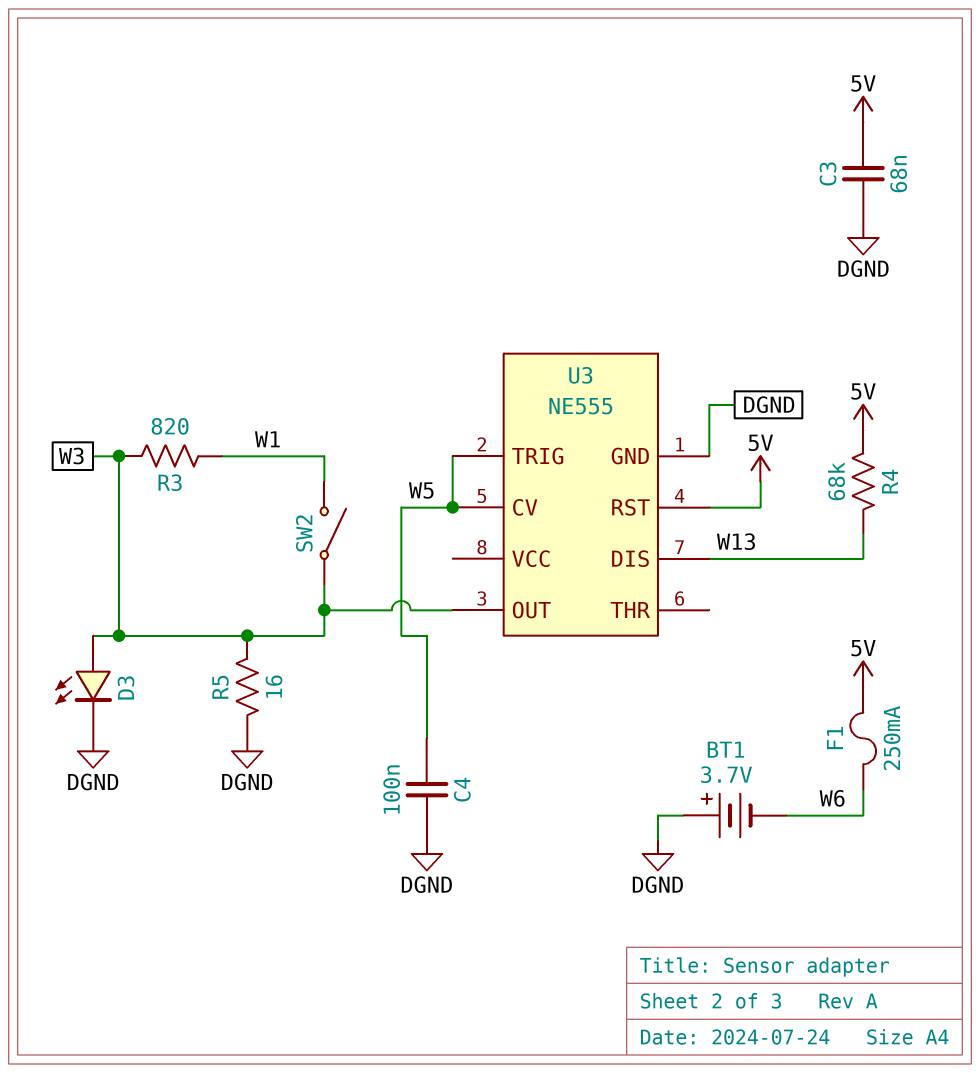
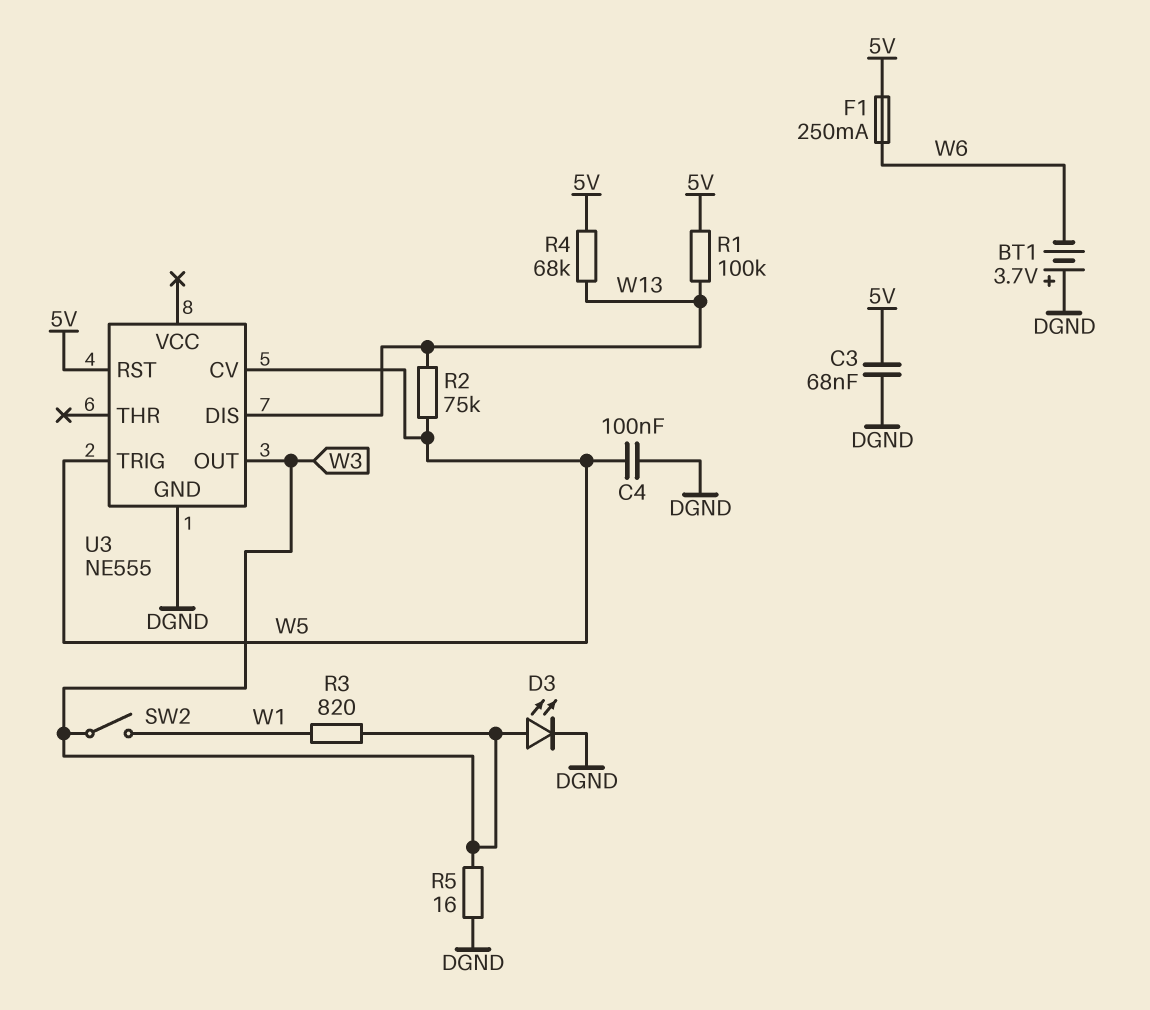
R1: none -> 100k (5V, W13)
R2: none -> 75k (W5, W13)

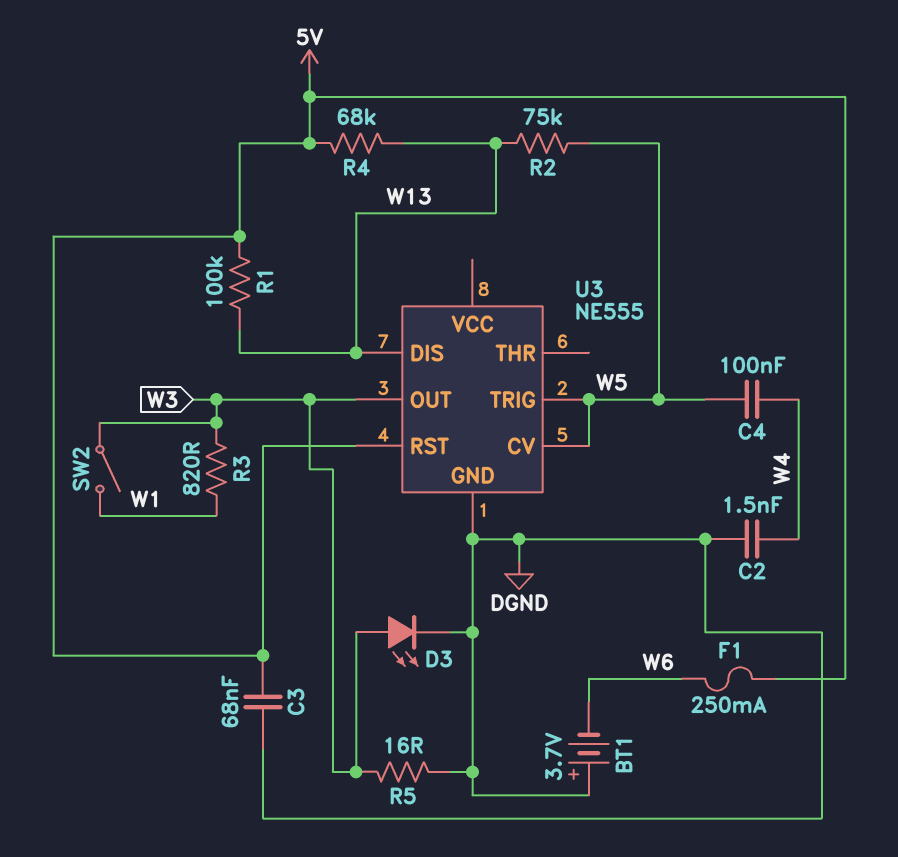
C2: none -> 1.5nF (DGND, W4)
C4: 100nF (DGND, W5) -> 100nF (W4, W5)

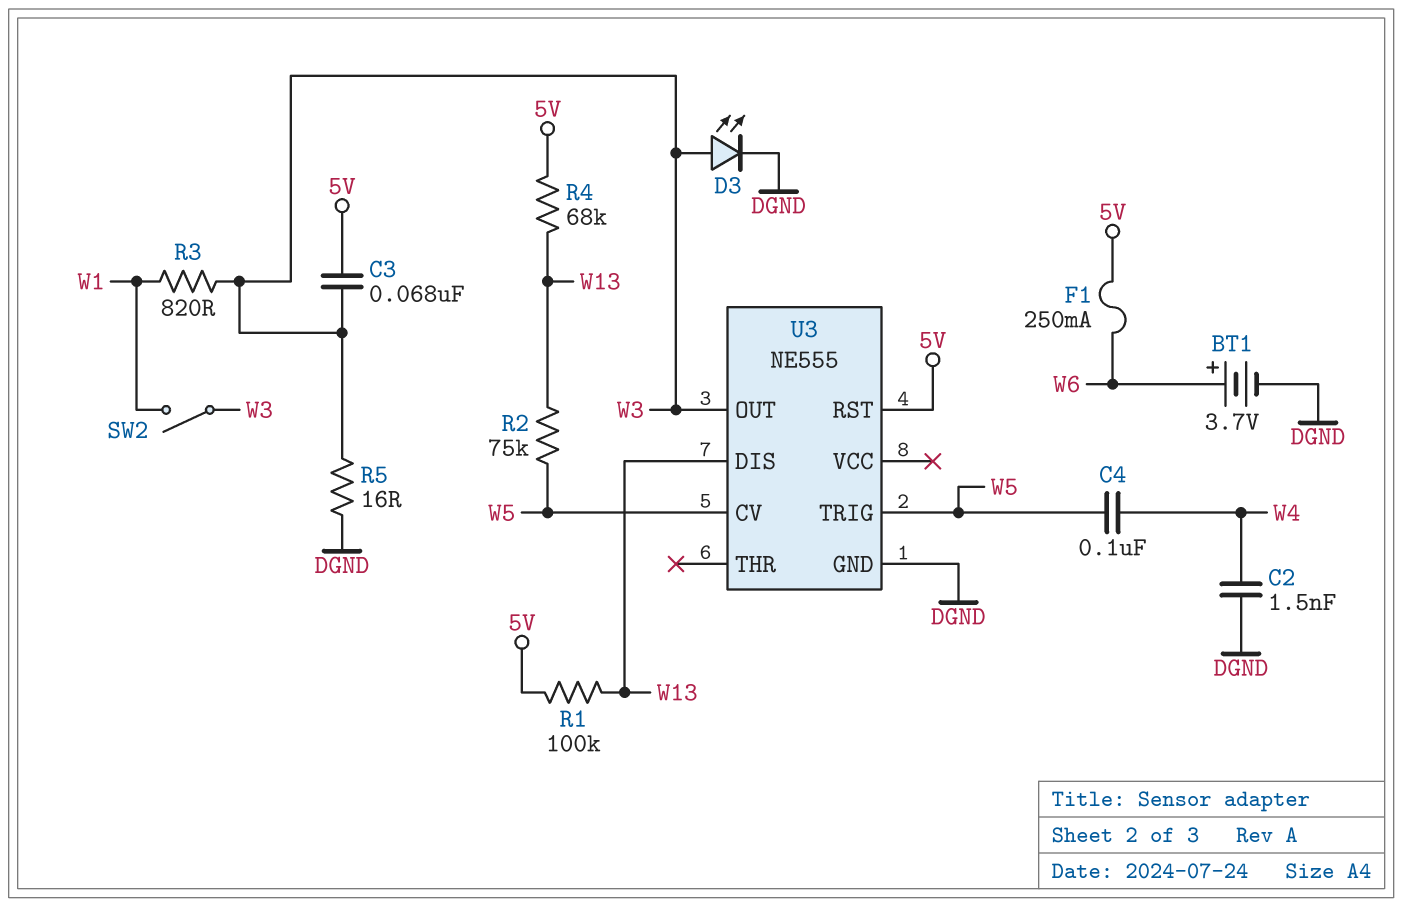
BT1: 3.7V (plus DGND, minus W6) -> 3.7V (plus W6, minus DGND)
C3: 68nF (5V, DGND) -> 68nF (5V, W3)

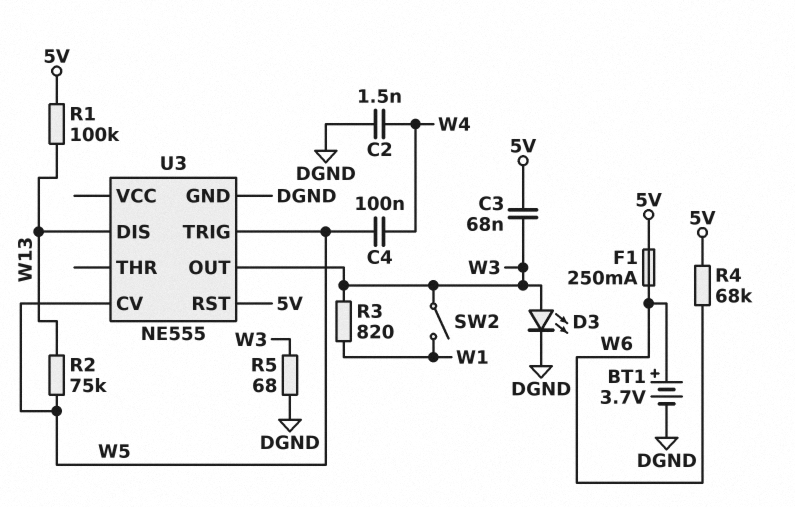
R4: 68k (5V, W13) -> 68k (5V, W6)
R5: 16 (DGND, W3) -> 68 (DGND, W3)

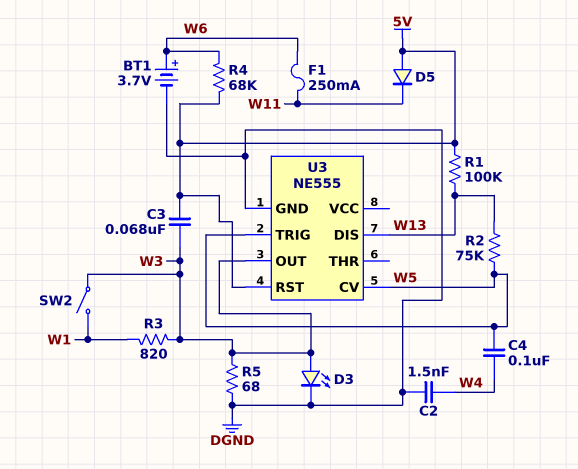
D5: none -> diode (A 5V, K W11)
F1: 250mA (5V, W6) -> 250mA (W6, W11)

